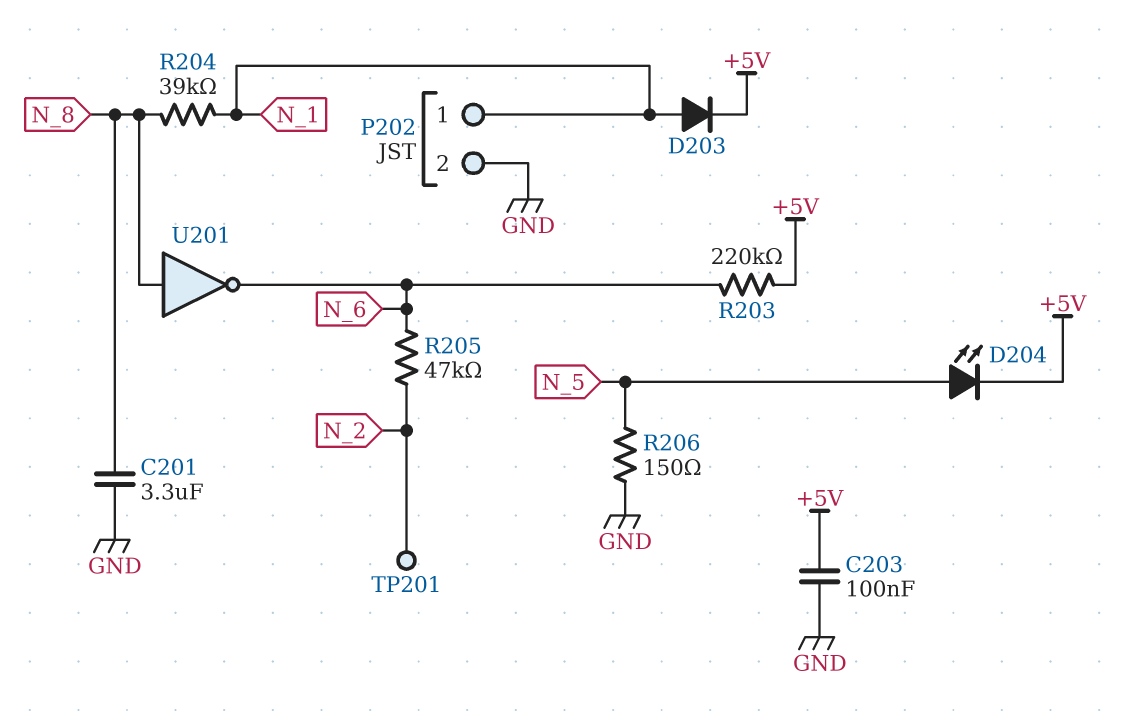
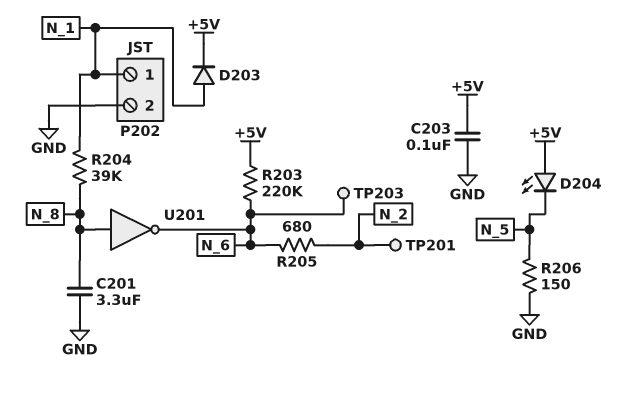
D204: LED (A N_5, K +5V) -> LED (A +5V, K N_5)
R205: 47k (N_2, N_6) -> 680 (N_2, N_6)
TP203: none -> test point (N_6)

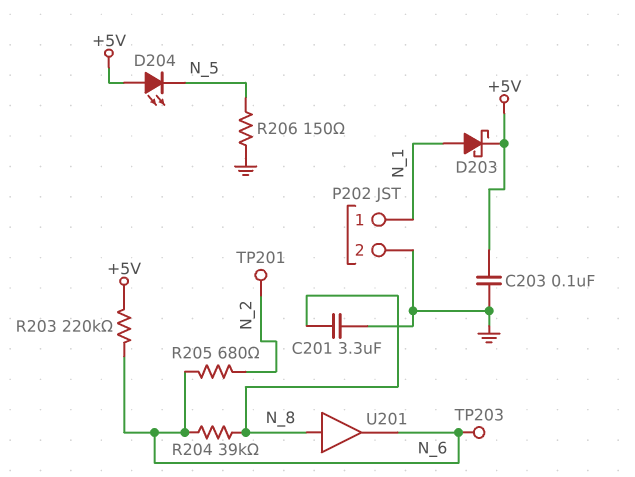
D203: diode (A N_1, K +5V) -> schottky (A N_1, K +5V)
R204: 39k (N_1, N_8) -> 39k (N_6, N_8)
U201: NOT (in N_8, out N_6) -> buffer (in N_8, out N_6)

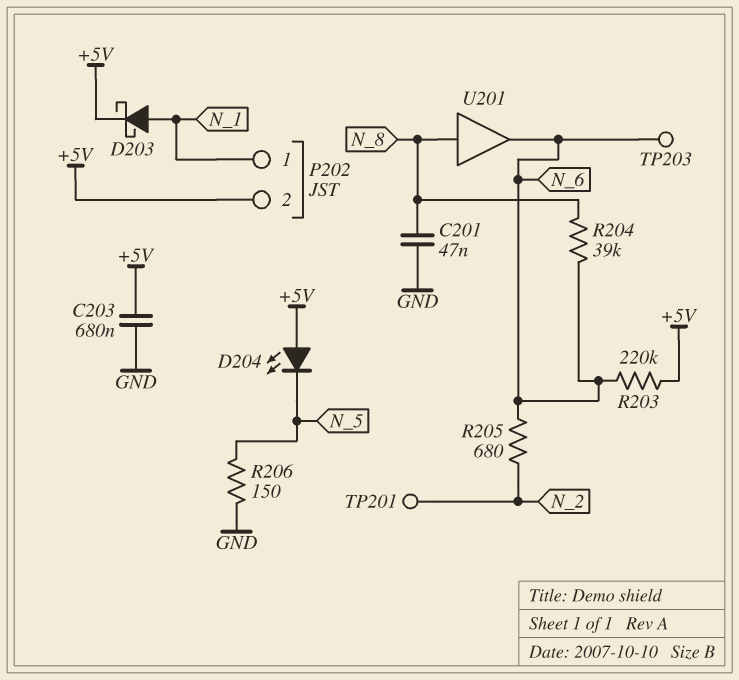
C201: 3.3uF (GND, N_8) -> 47nF (GND, N_8)
C203: 100nF (+5V, GND) -> 680nF (+5V, GND)
P202 pin 2: GND -> +5V

